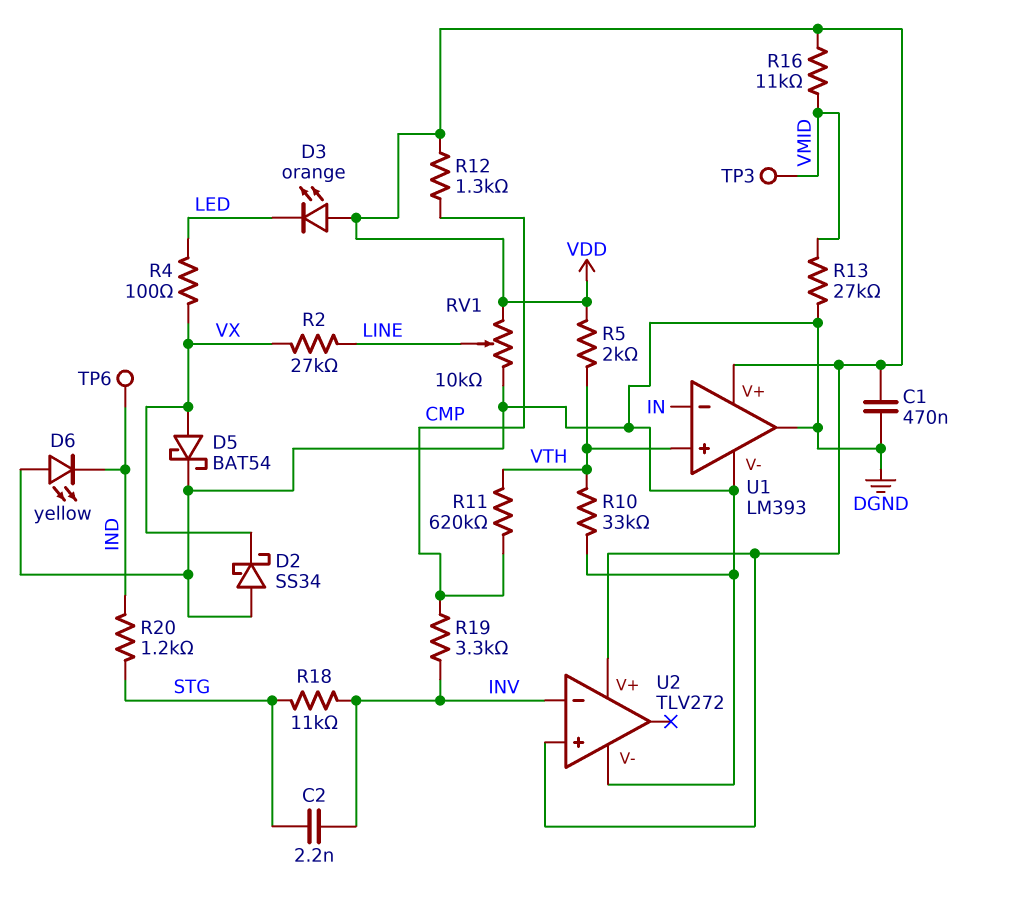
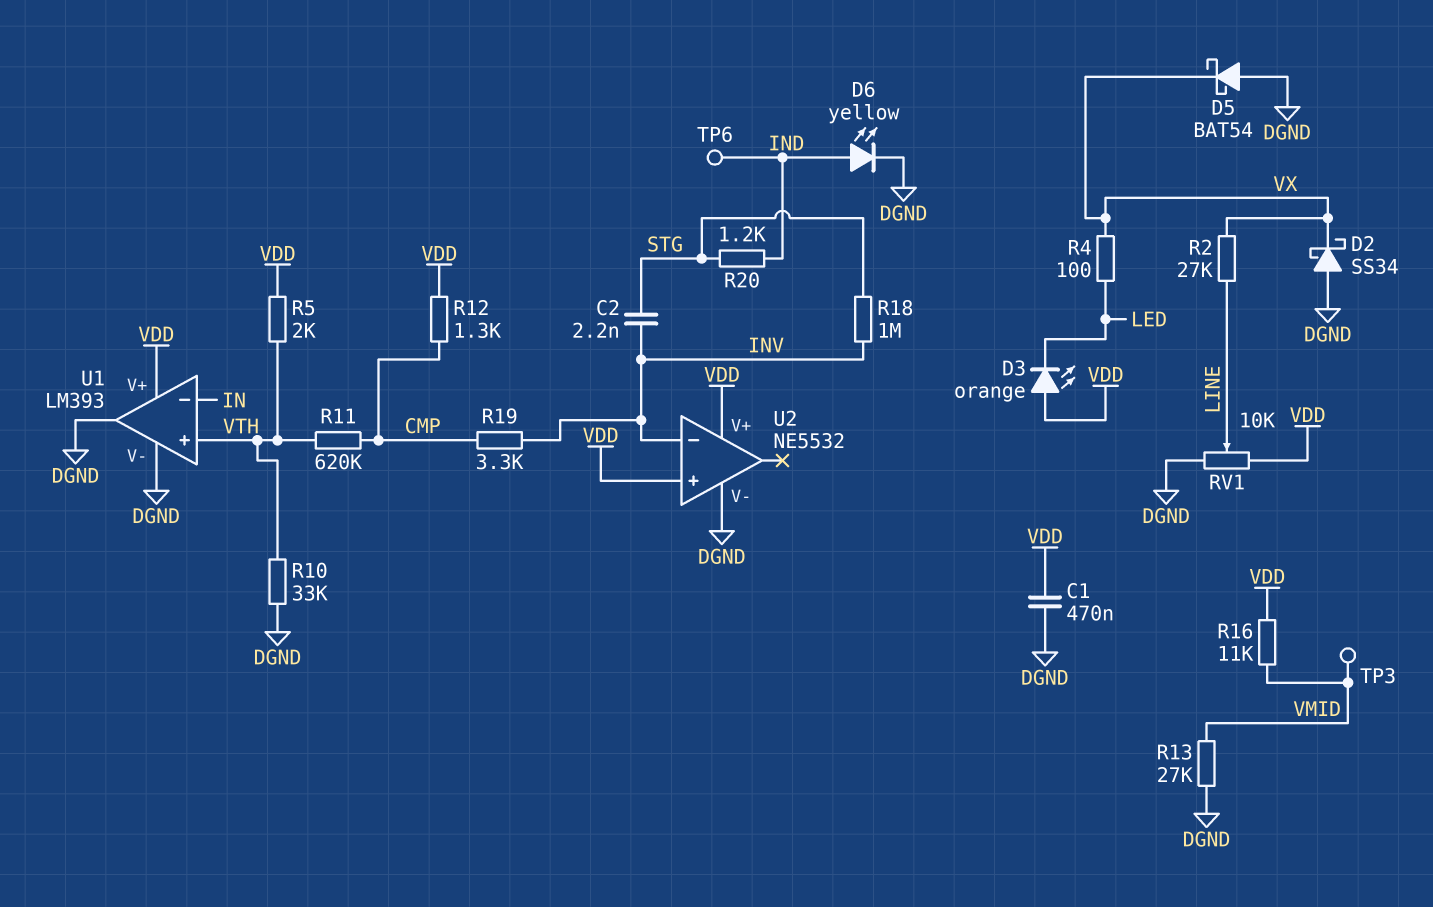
D5: schottky BAT54 (A VX, K DGND) -> schottky BAT54 (A DGND, K VX)
D6: LED yellow (A DGND, K IND) -> LED yellow (A IND, K DGND)
R18: 11k (INV, STG) -> 1M (INV, STG)
U2: TLV272 -> NE5532

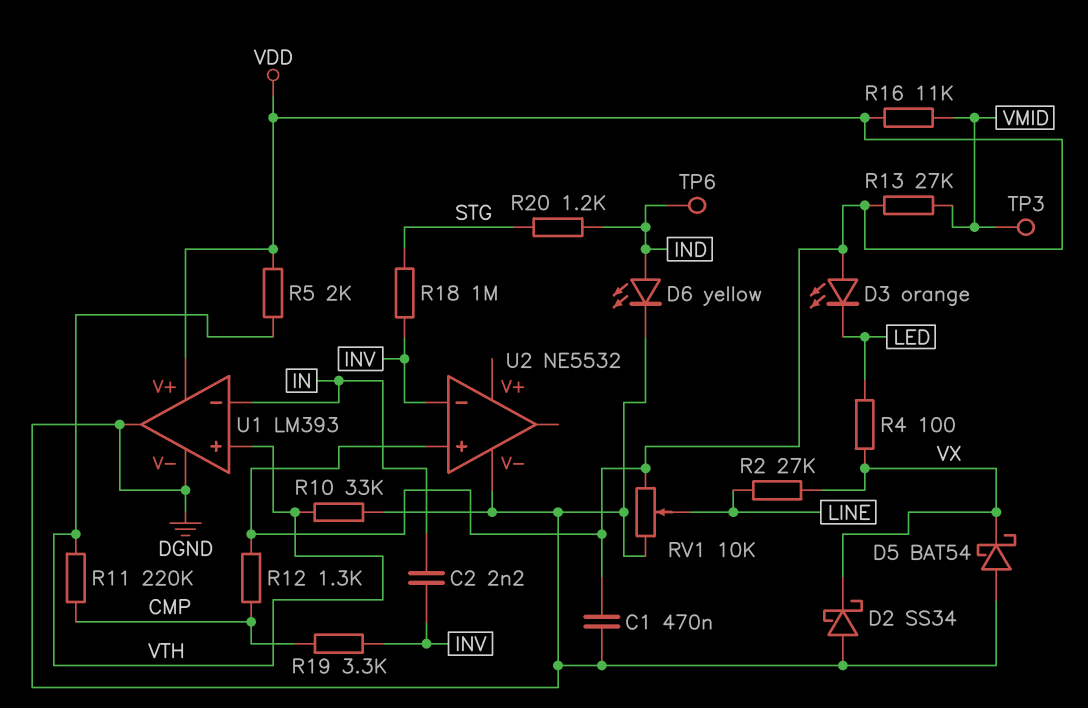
C2: 2.2nF (INV, STG) -> 2.2nF (IN, INV)
R11: 620k (CMP, VTH) -> 220k (CMP, VTH)
R13: 27k (DGND, VMID) -> 27k (VDD, VMID)
U2 pin V+: VDD -> none

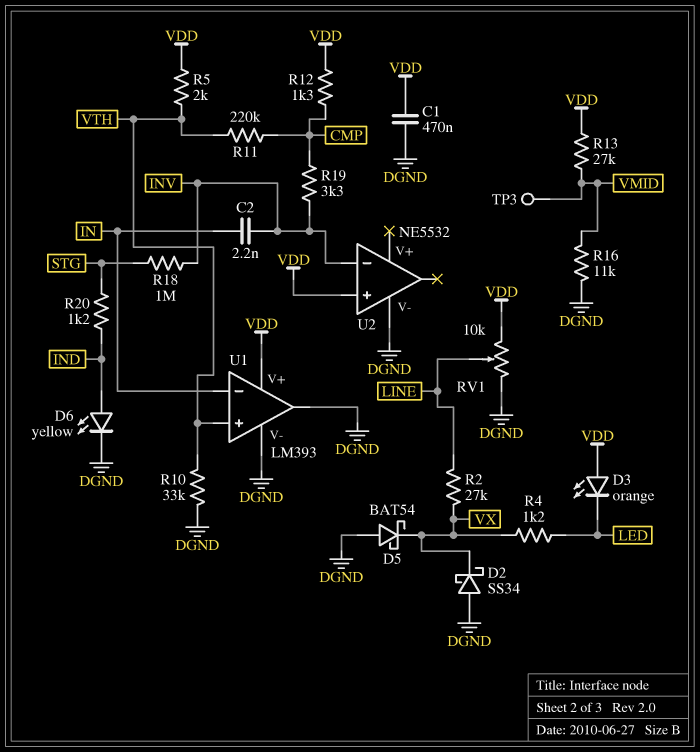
R4: 100 (LED, VX) -> 1.2k (LED, VX)
R16: 11k (VDD, VMID) -> 11k (DGND, VMID)
TP6: test point (IND) -> none

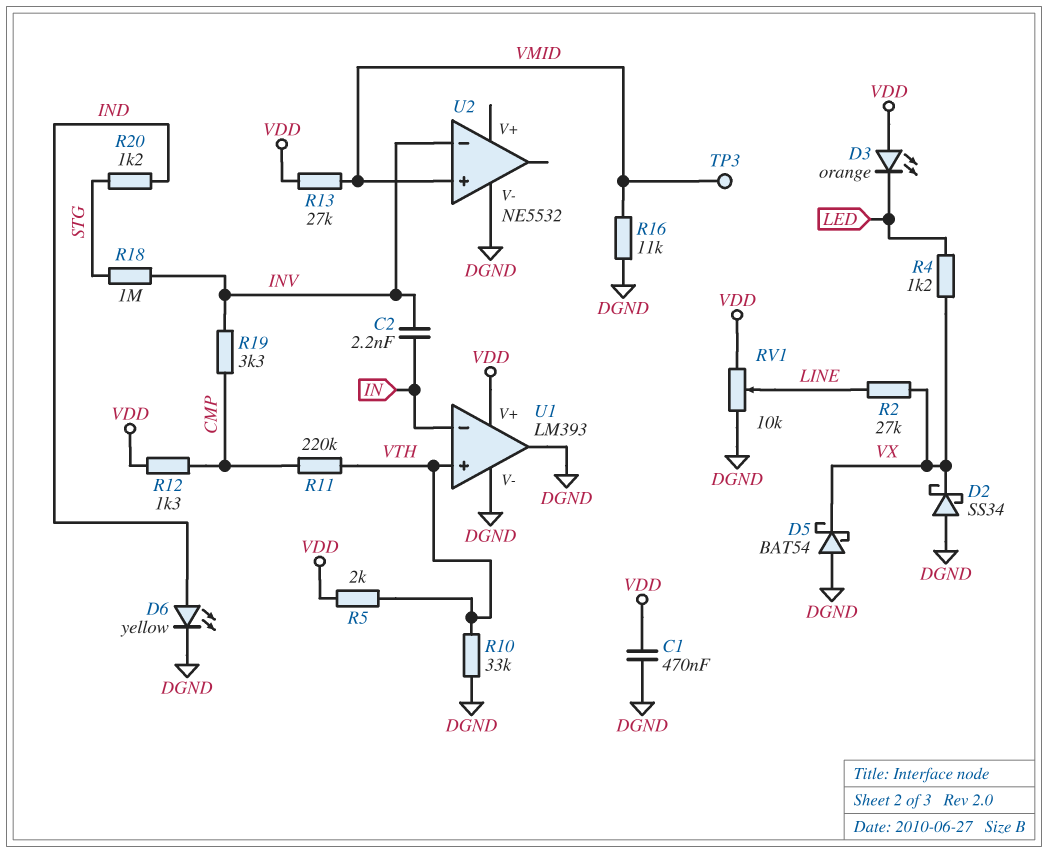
U2 pin in+: VDD -> VMID

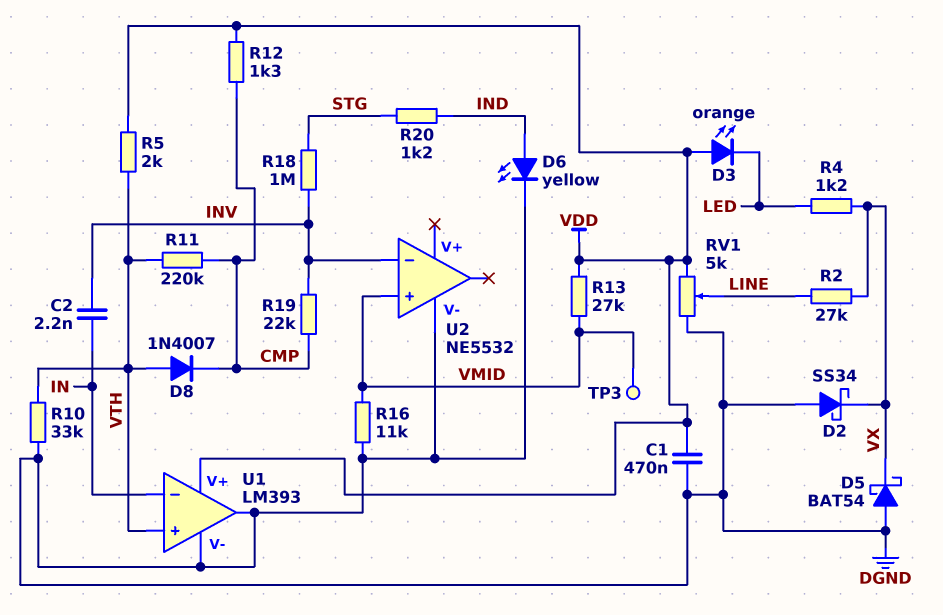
D8: none -> diode 1N4007 (A VTH, K CMP)
R19: 3.3k (CMP, INV) -> 22k (CMP, INV)
RV1: 10k (DGND, VDD, wiper LINE) -> 5k (DGND, VDD, wiper LINE)

